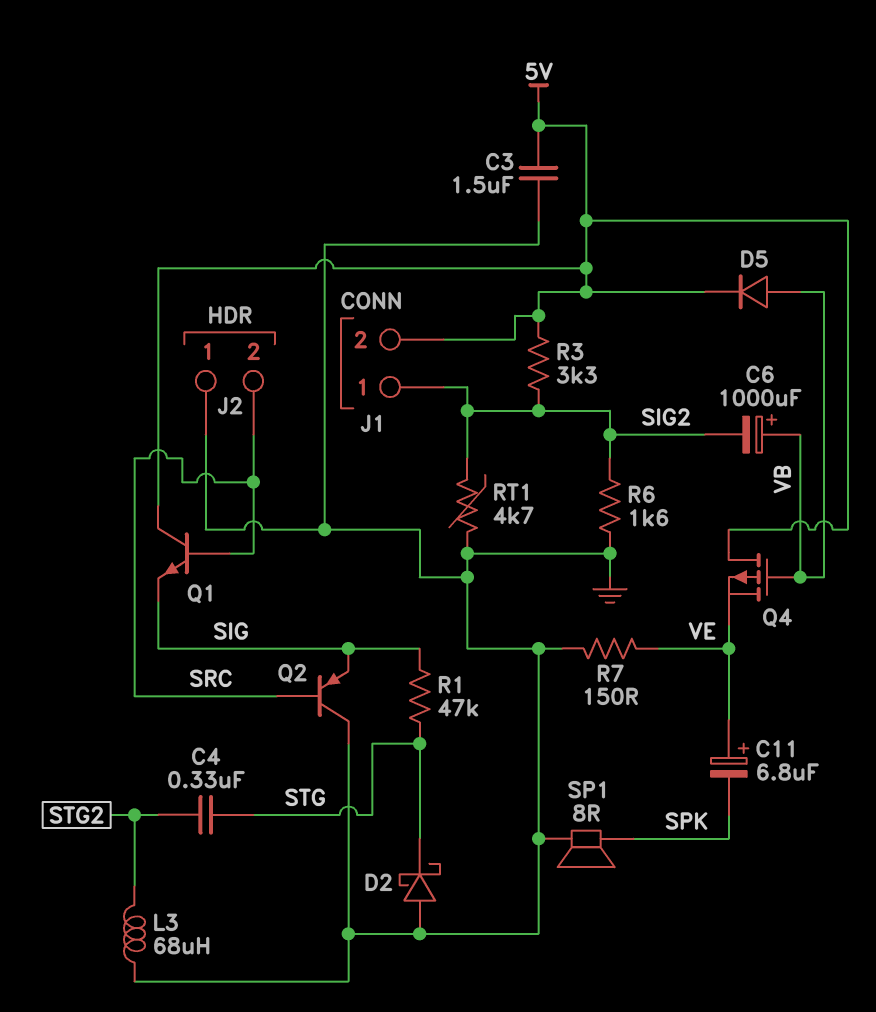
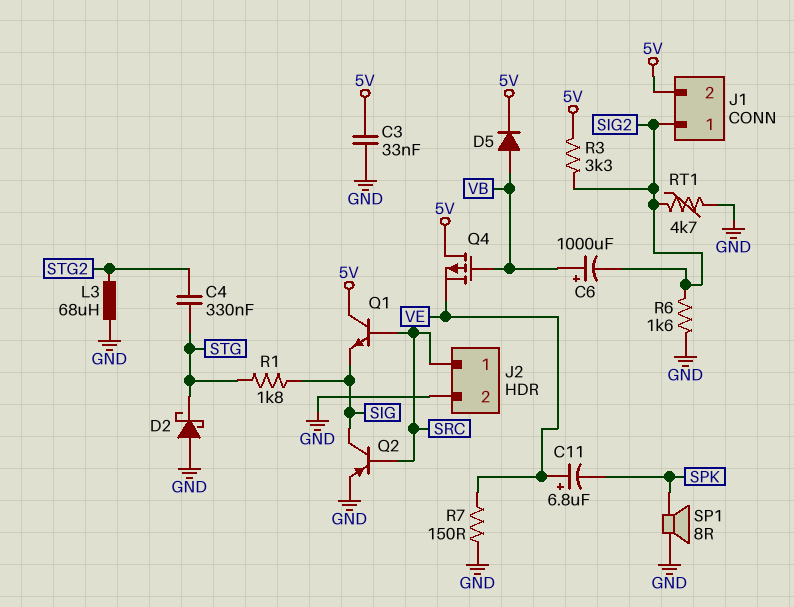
C3: 1.5uF (5V, GND) -> 33nF (5V, GND)
J2 pin 1: GND -> SRC
J2 pin 2: SRC -> GND
Q2: PNP (B SRC, C GND, E SIG) -> PNP (B SRC, C SIG, E GND)
R1: 47k (SIG, STG) -> 1.8k (SIG, STG)

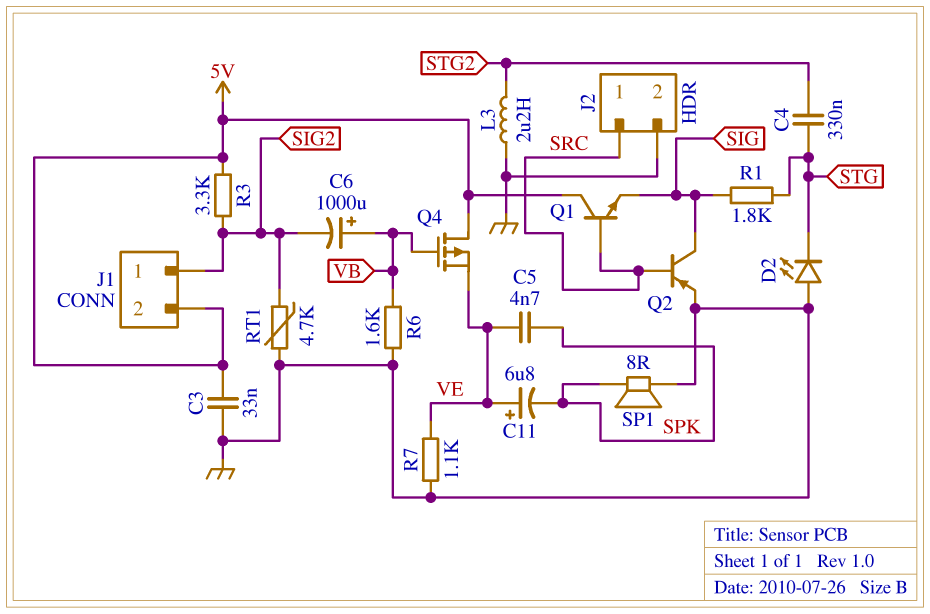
C5: none -> 4.7nF (SPK, VE)
D2: schottky (A GND, K STG) -> LED (A GND, K STG)
D5: diode (A VB, K 5V) -> none
L3: 68uH (GND, STG2) -> 2.2uH (GND, STG2)
R6: 1.6k (GND, SIG2) -> 1.6k (GND, VB)
R7: 150 (GND, VE) -> 1.1k (GND, VE)

